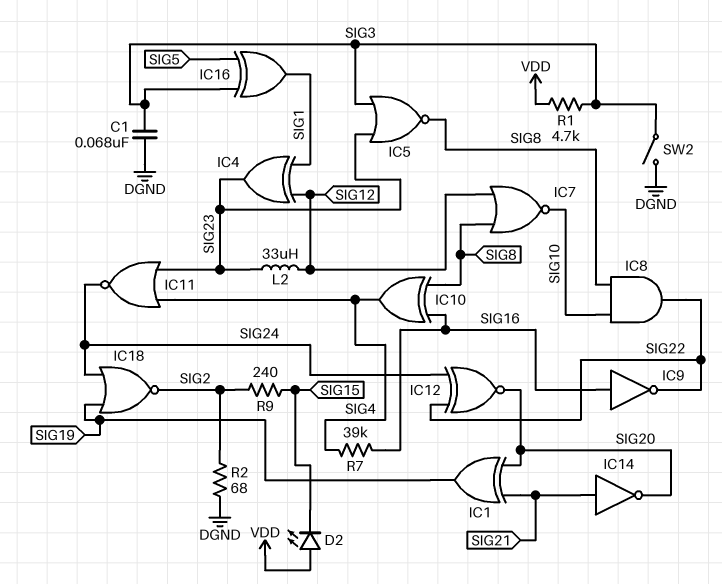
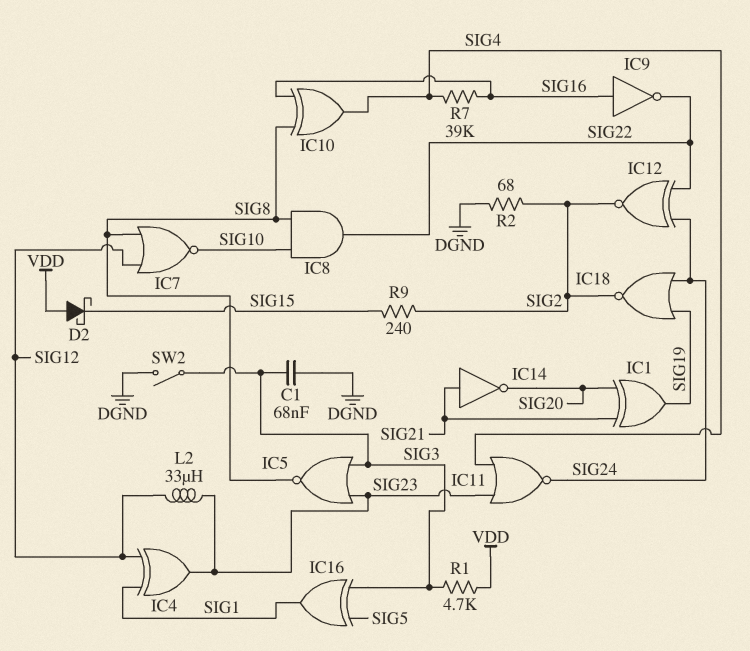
D2: LED (A VDD, K SIG15) -> schottky (A VDD, K SIG15)
IC12: XNOR (in SIG22, in SIG24, out SIG20) -> XNOR (in SIG22, in SIG24, out SIG2)

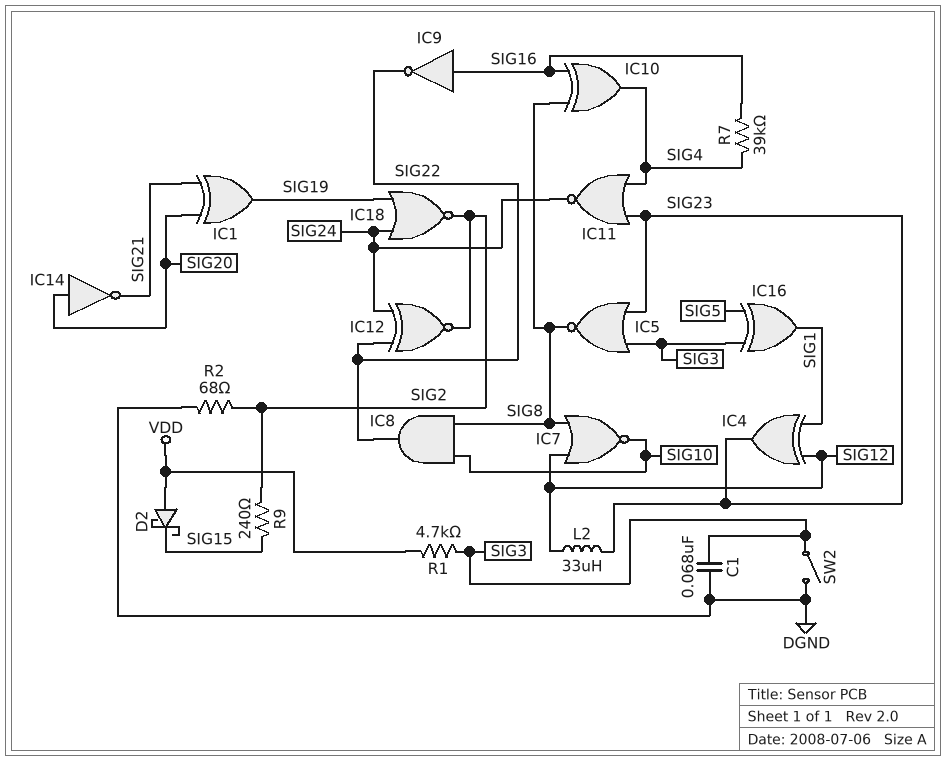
IC14: NOT (in SIG21, out SIG20) -> NOT (in SIG20, out SIG21)

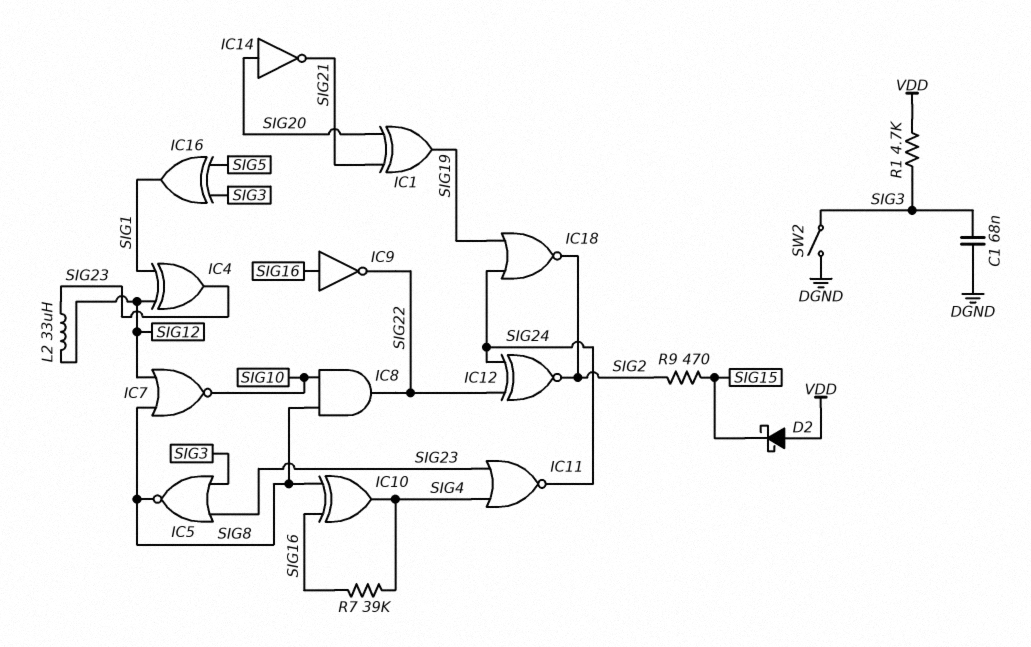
R2: 68 (DGND, SIG2) -> none
R9: 240 (SIG2, SIG15) -> 470 (SIG2, SIG15)

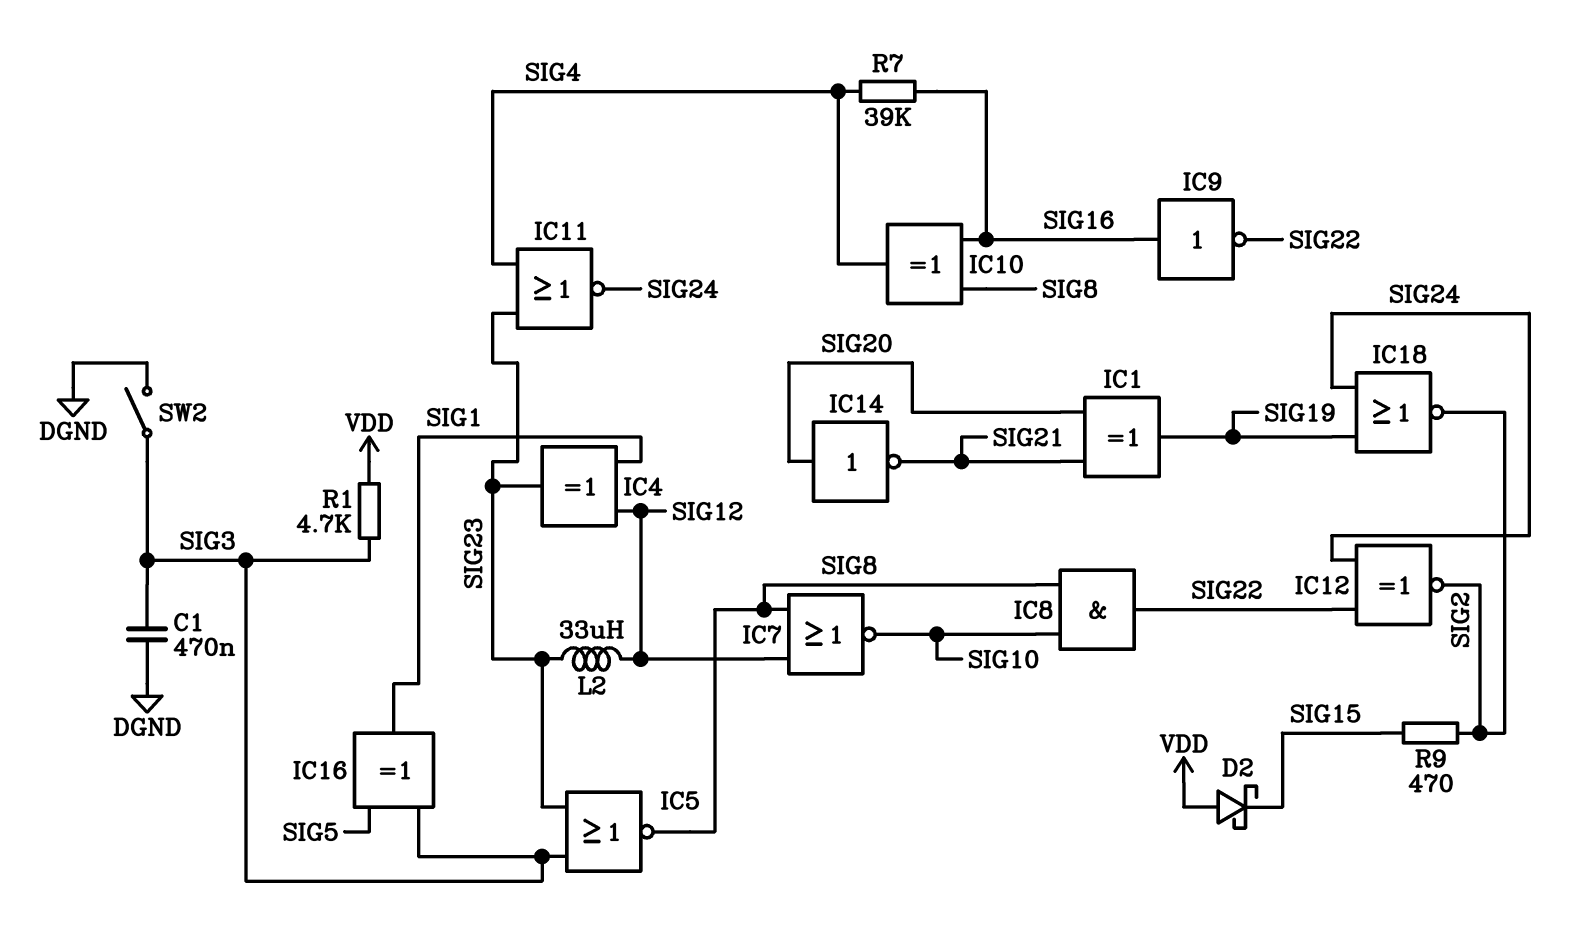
C1: 68nF (DGND, SIG3) -> 470nF (DGND, SIG3)

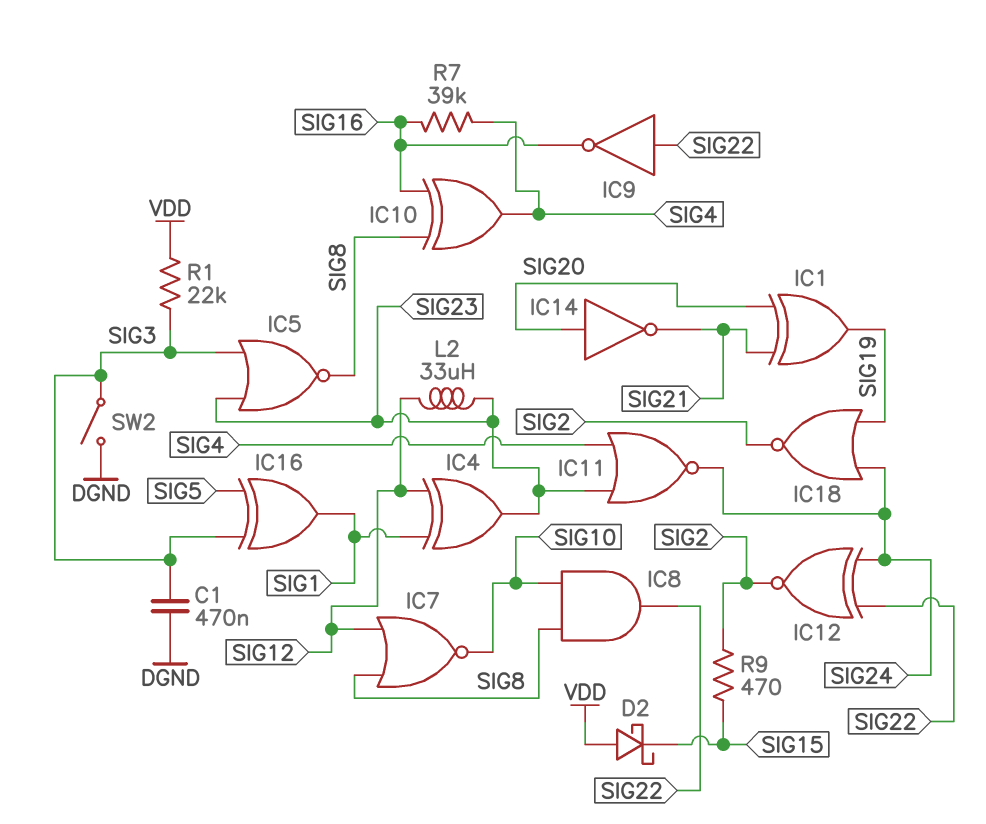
IC9: NOT (in SIG16, out SIG22) -> NOT (in SIG22, out SIG16)
R1: 4.7k (SIG3, VDD) -> 22k (SIG3, VDD)

